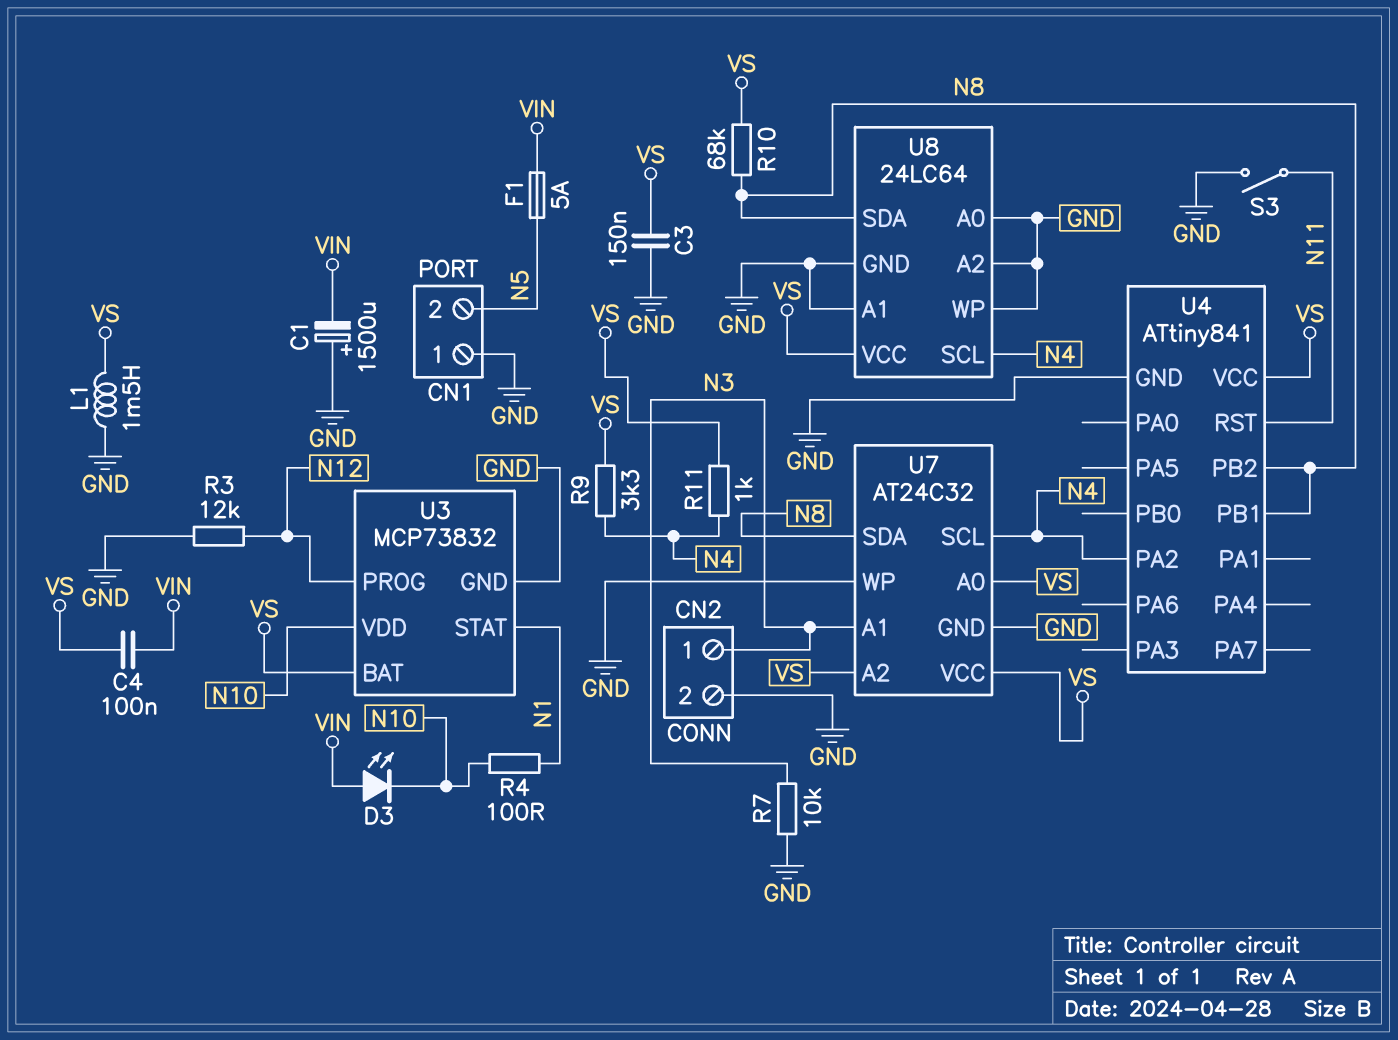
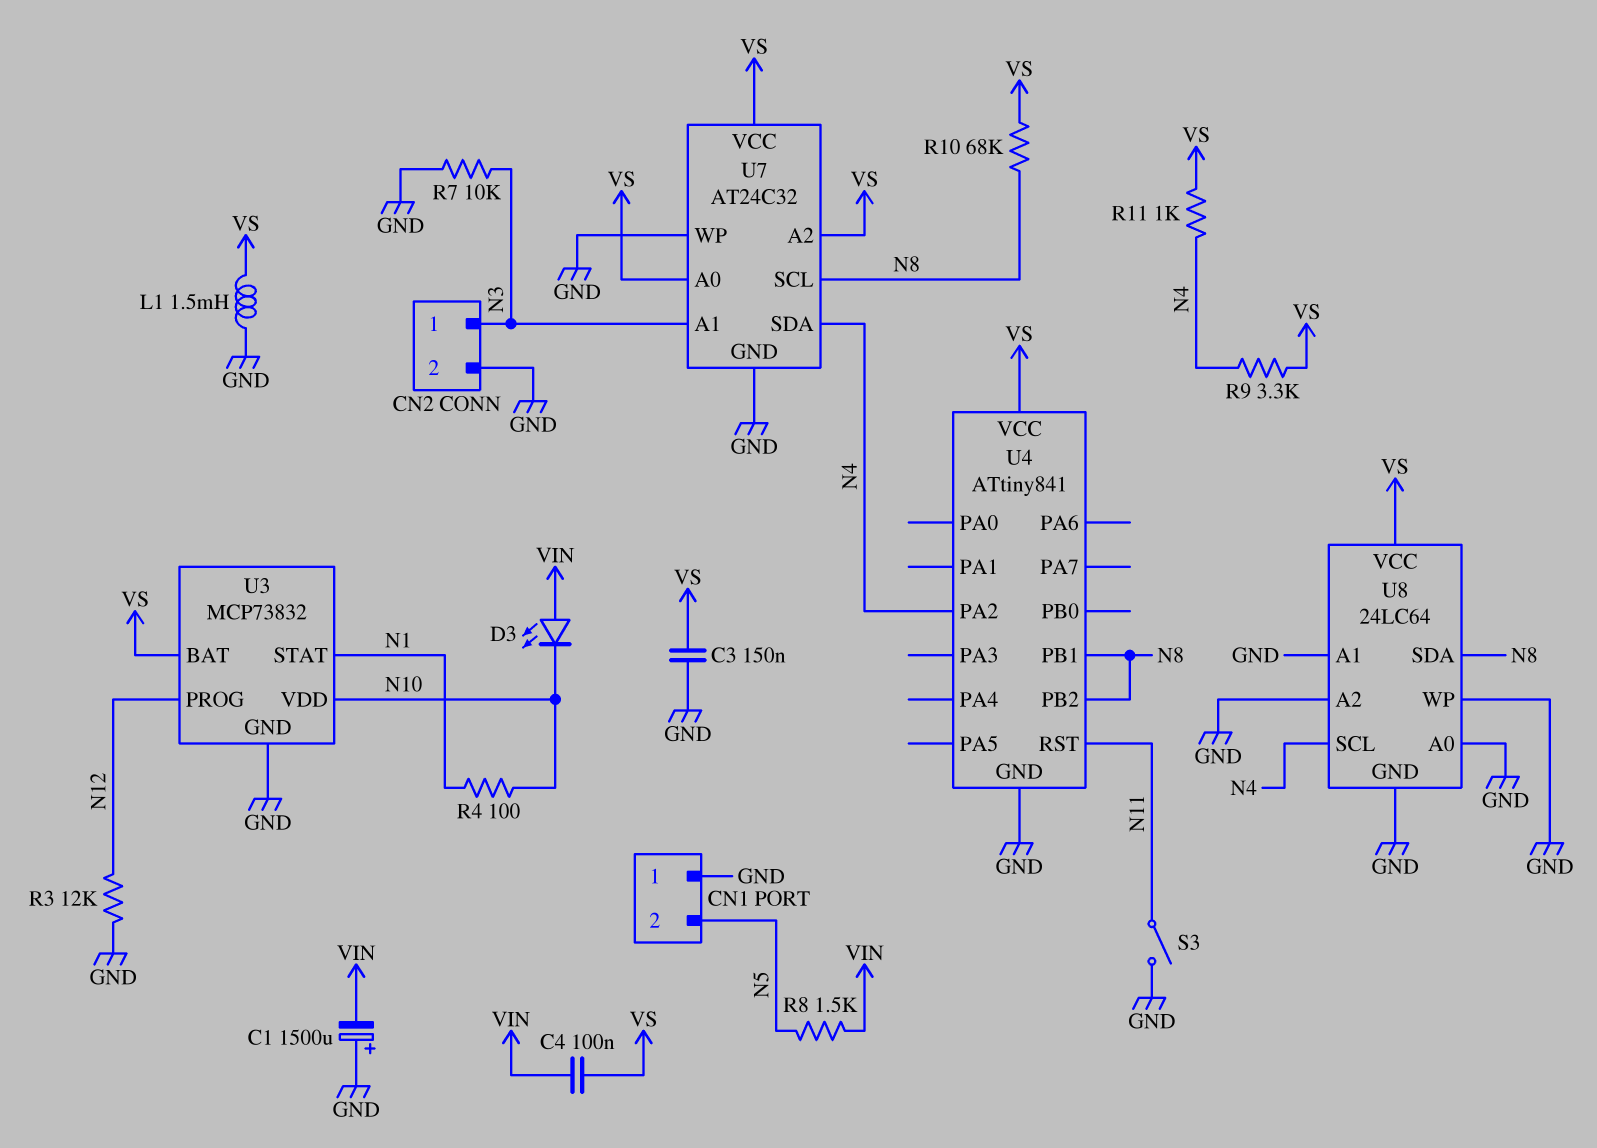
F1: 5A (N5, VIN) -> none
R8: none -> 1.5k (N5, VIN)
U7 pin SCL: N4 -> N8
U7 pin SDA: N8 -> N4

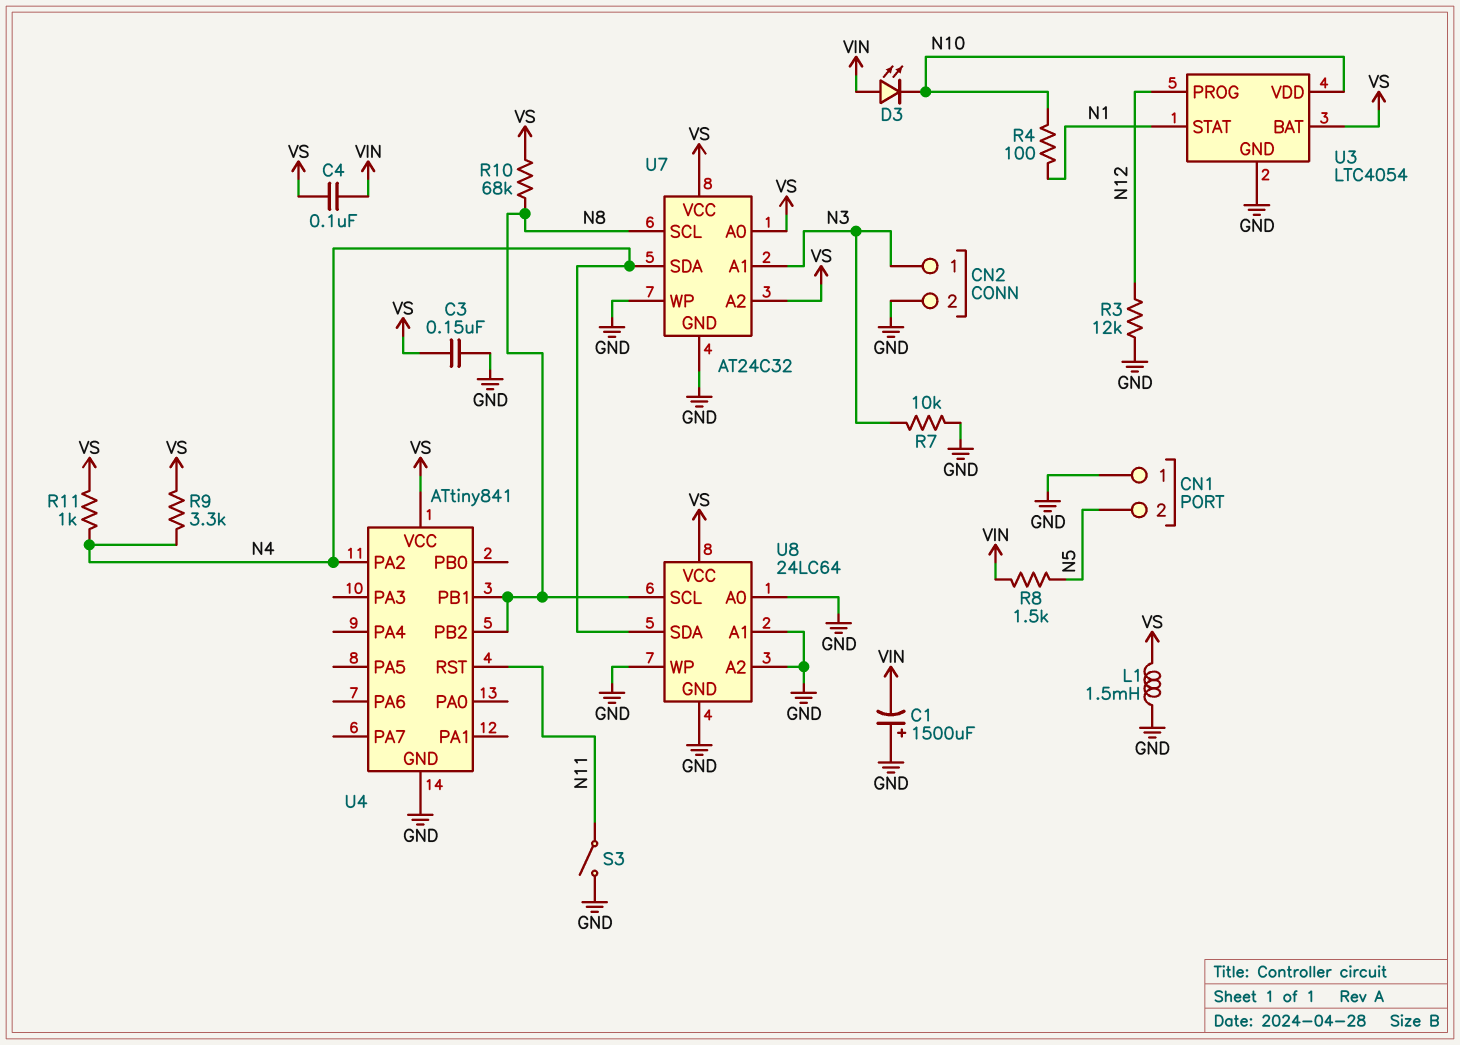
U3: MCP73832 -> LTC4054
U8 pin SCL: N4 -> N8
U8 pin SDA: N8 -> N4

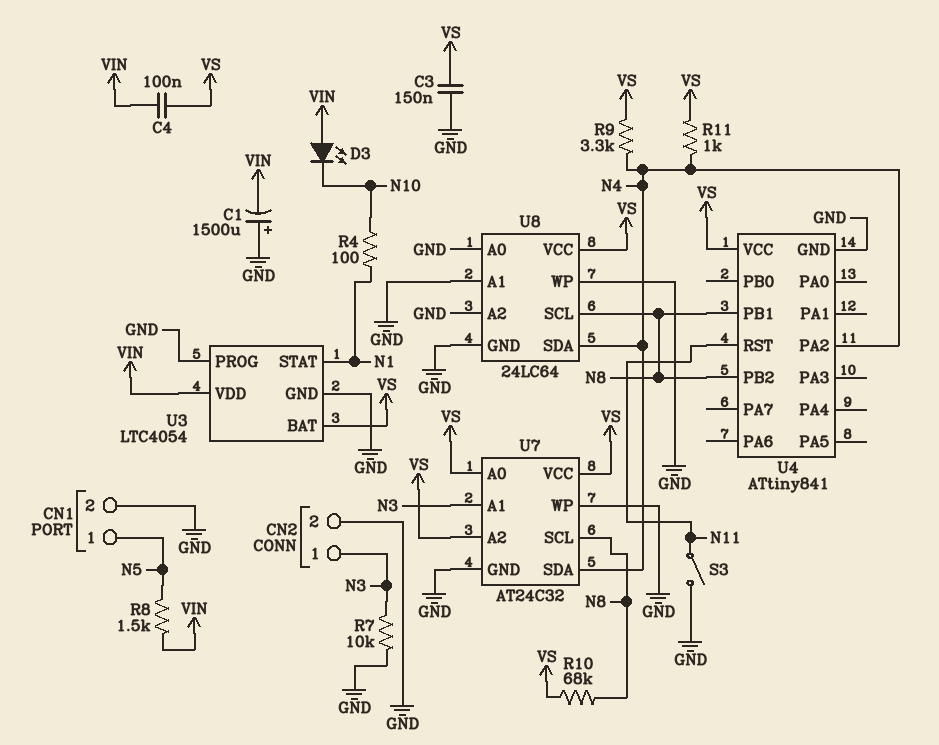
CN1 pin 1: GND -> N5
CN1 pin 2: N5 -> GND
L1: 1.5mH (GND, VS) -> none
R3: 12k (GND, N12) -> none
U3 pin PROG: N12 -> GND
U3 pin VDD: N10 -> VIN

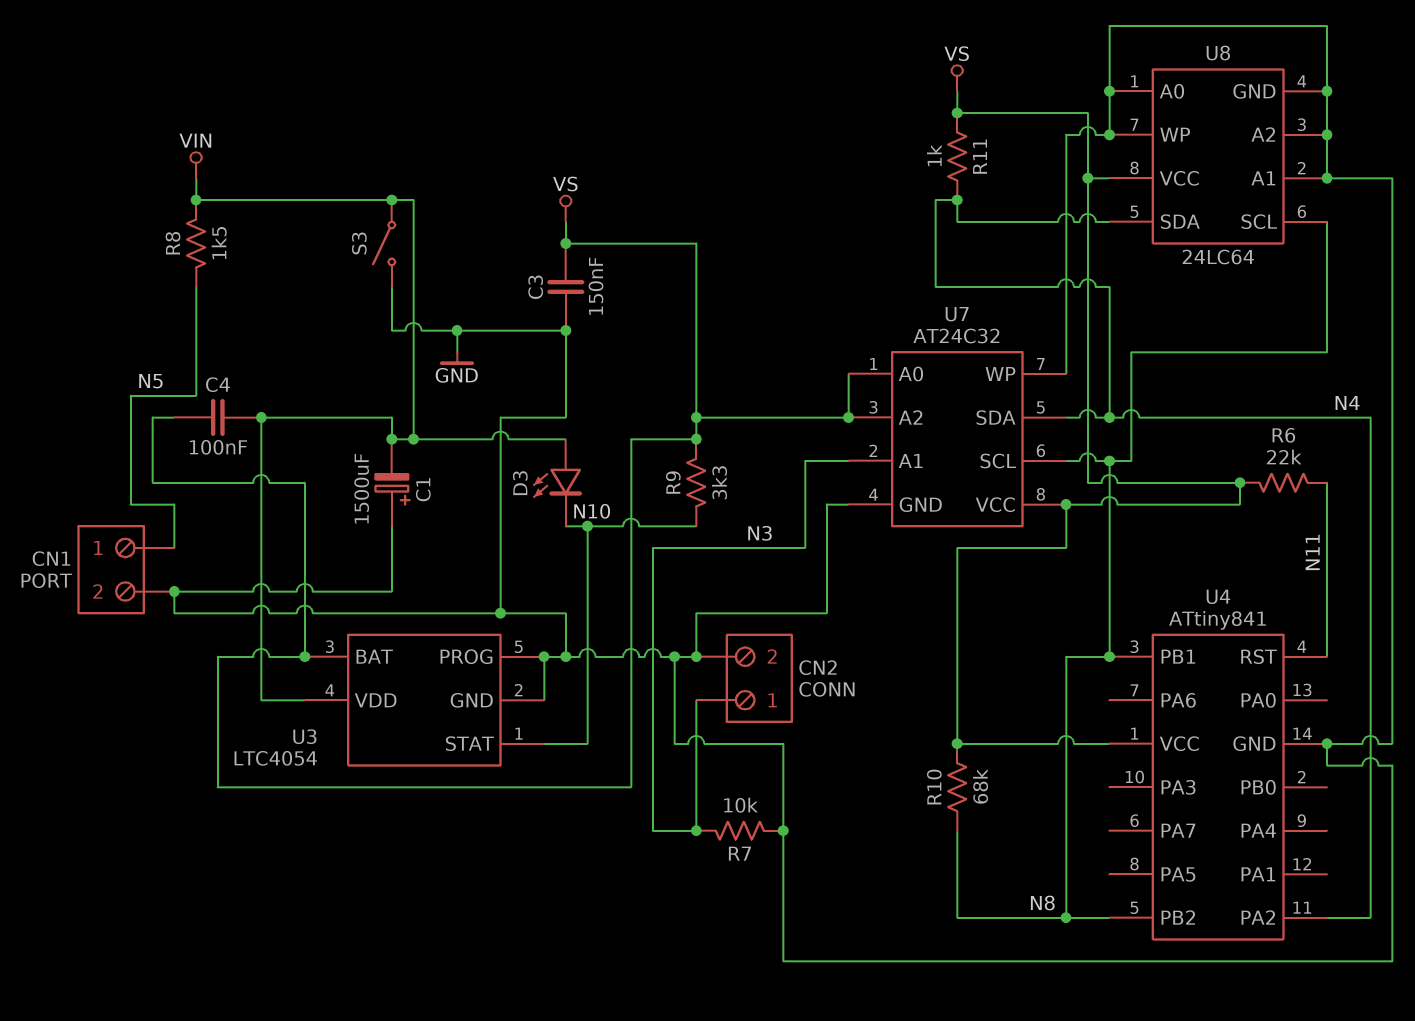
R4: 100 (N1, N10) -> none
R6: none -> 22k (N11, VS)
R9: 3.3k (N4, VS) -> 3.3k (N10, VS)
S3: switch (GND, N11) -> switch (GND, VIN)
U3 pin STAT: N1 -> N10

